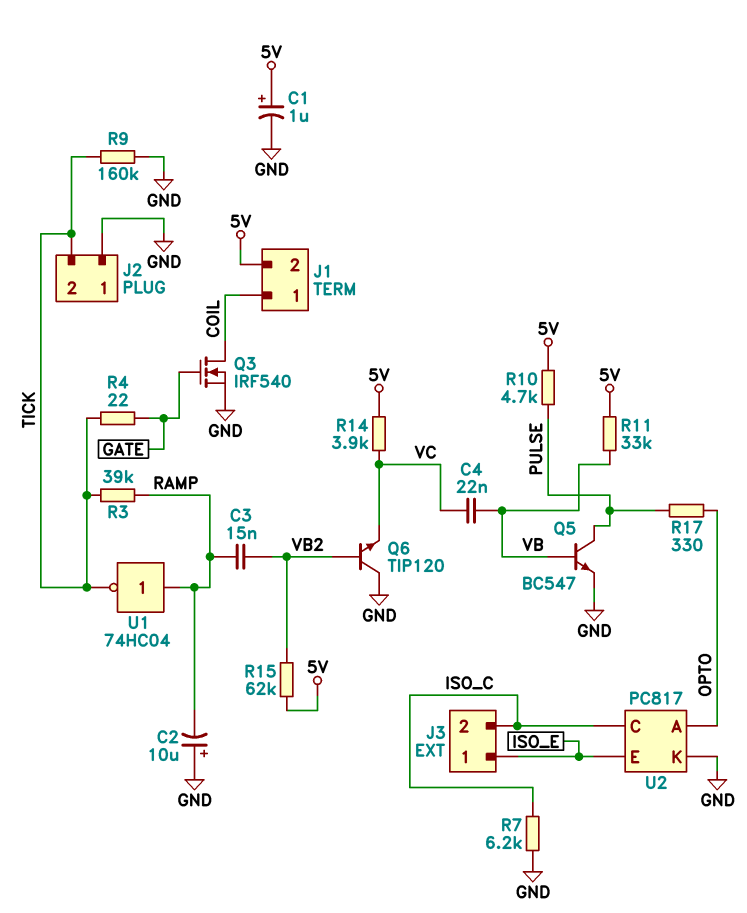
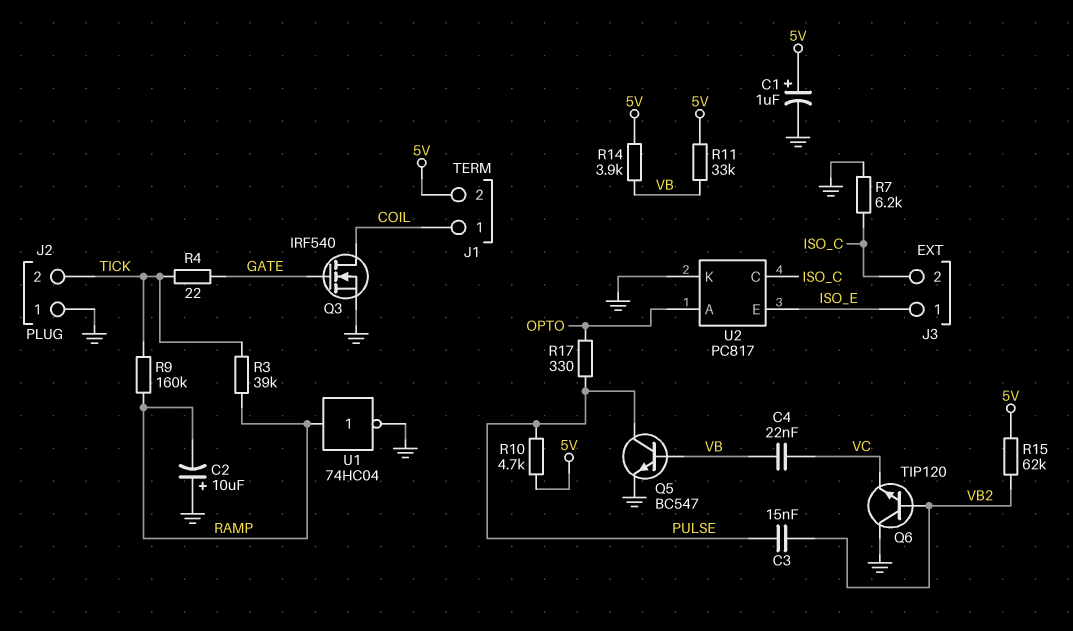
C3: 15nF (RAMP, VB2) -> 15nF (PULSE, VB2)
R9: 160k (GND, TICK) -> 160k (RAMP, TICK)
R14: 3.9k (5V, VC) -> 3.9k (5V, VB)
U1: NOT 74HC04 (in RAMP, out TICK) -> NOT 74HC04 (in RAMP, out GND)

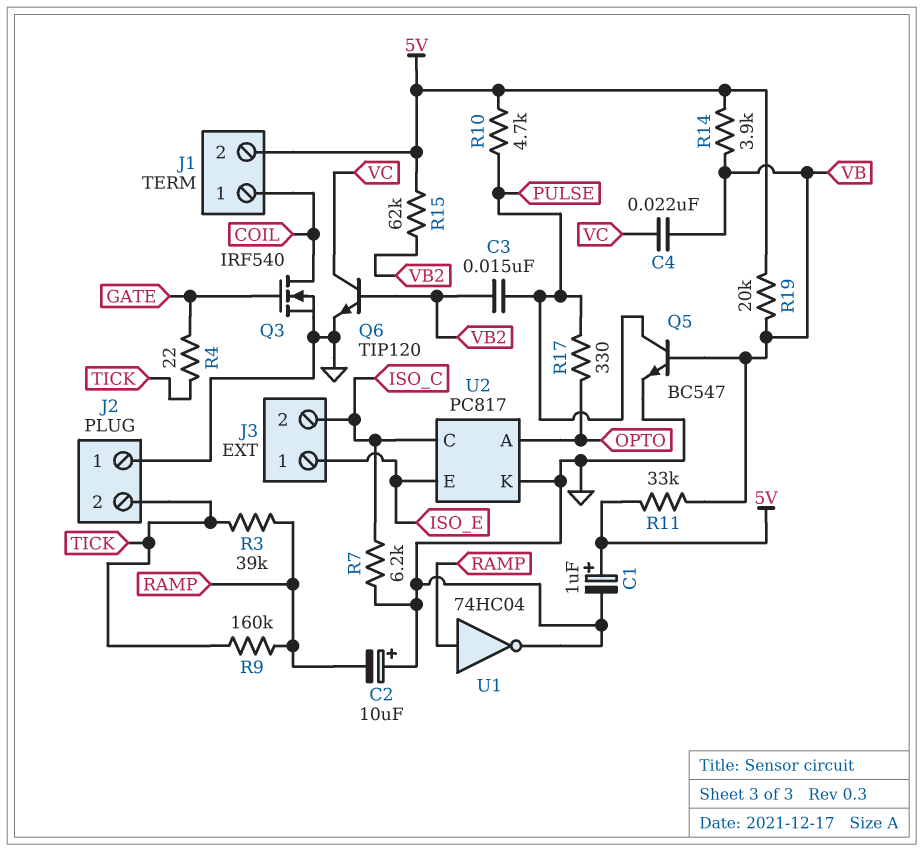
Q6: NPN TIP120 (B VB2, C GND, E VC) -> NPN TIP120 (B VB2, C VC, E GND)
R19: none -> 20k (5V, VB)

